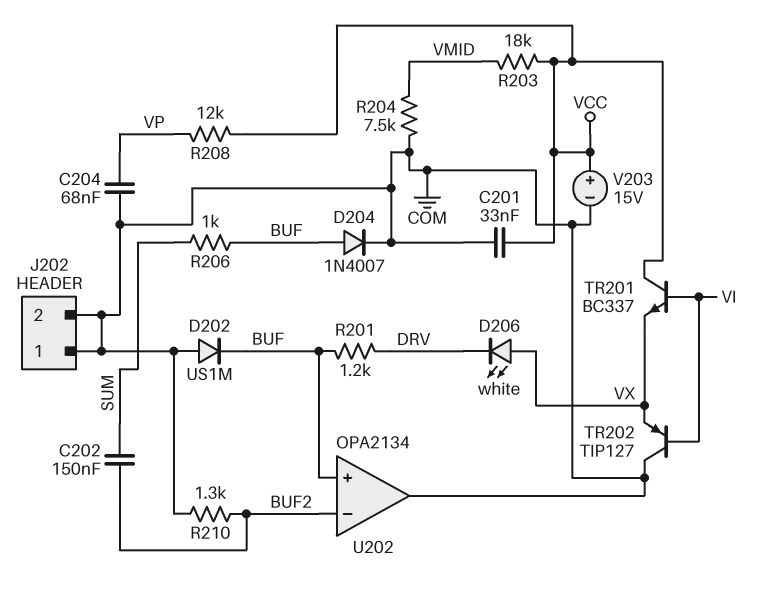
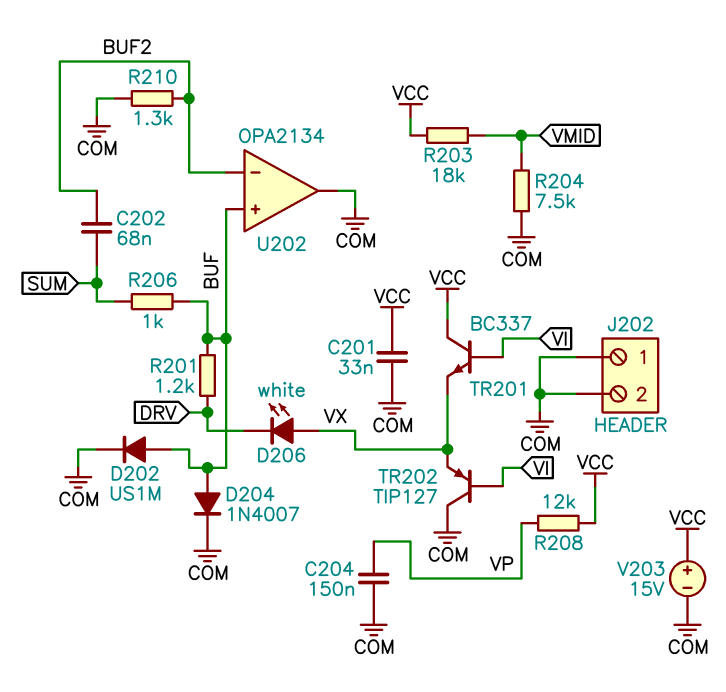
C202: 150nF (BUF2, SUM) -> 68nF (BUF2, SUM)
C204: 68nF (COM, VP) -> 150nF (COM, VP)
D202: diode US1M (A COM, K BUF) -> diode US1M (A BUF, K COM)

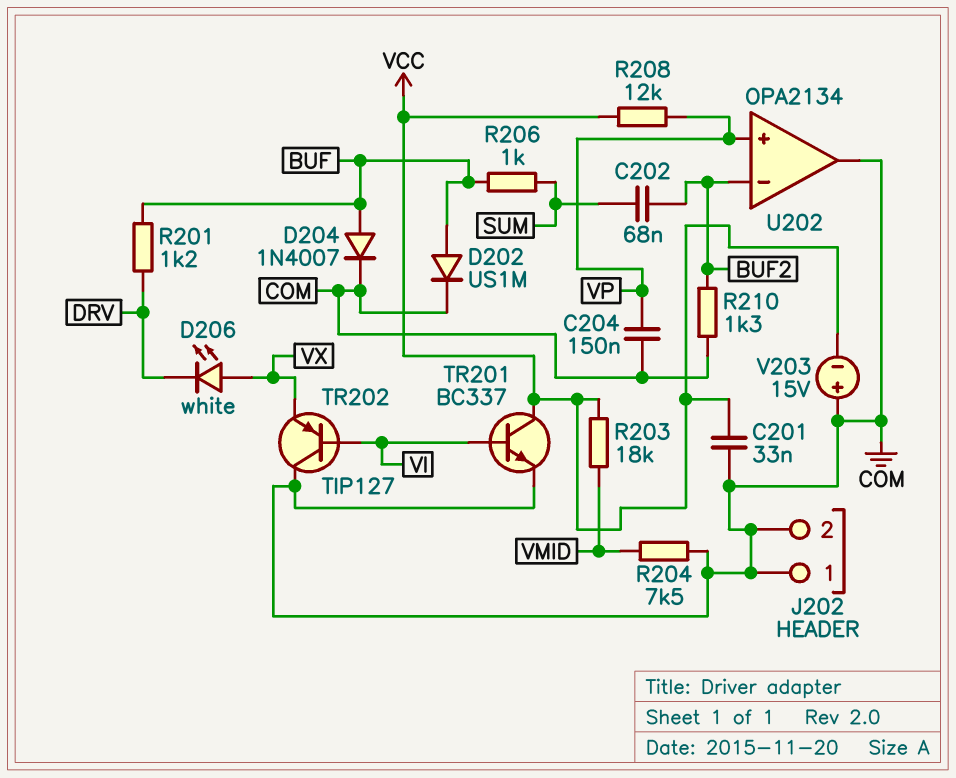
TR201: NPN BC337 (B VI, C VCC, E VX) -> NPN BC337 (B VI, C VCC, E COM)
U202 pin in+: BUF -> VP
V203: 15V (plus VCC, minus COM) -> 15V (plus COM, minus VCC)

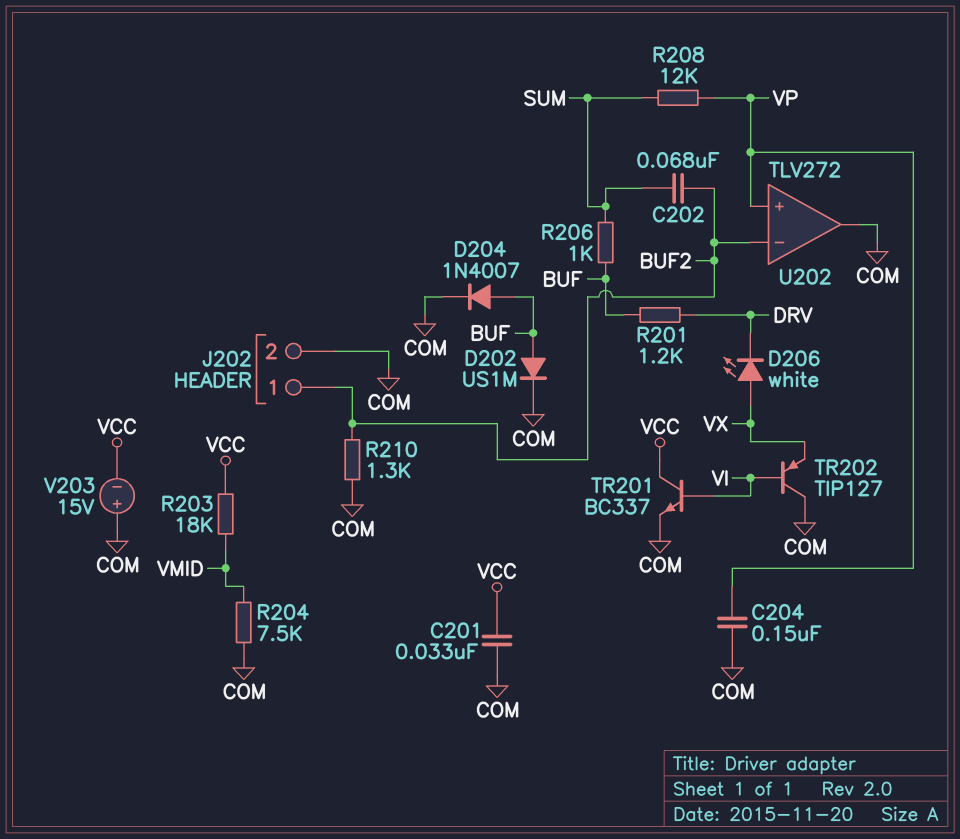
J202 pin 1: COM -> BUF2
R208: 12k (VCC, VP) -> 12k (SUM, VP)
U202: OPA2134 -> TLV272

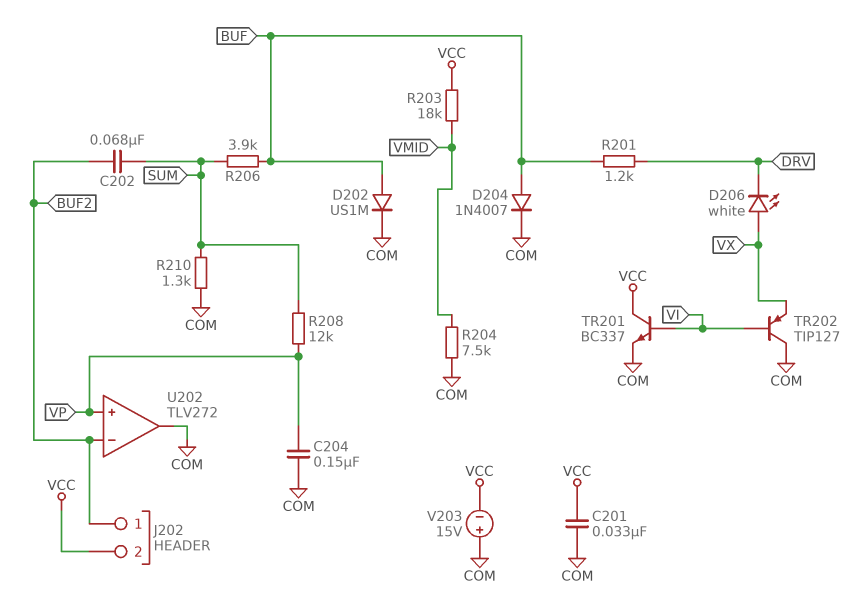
J202 pin 2: COM -> VCC
R206: 1k (BUF, SUM) -> 3.9k (BUF, SUM)
R210: 1.3k (BUF2, COM) -> 1.3k (COM, SUM)

